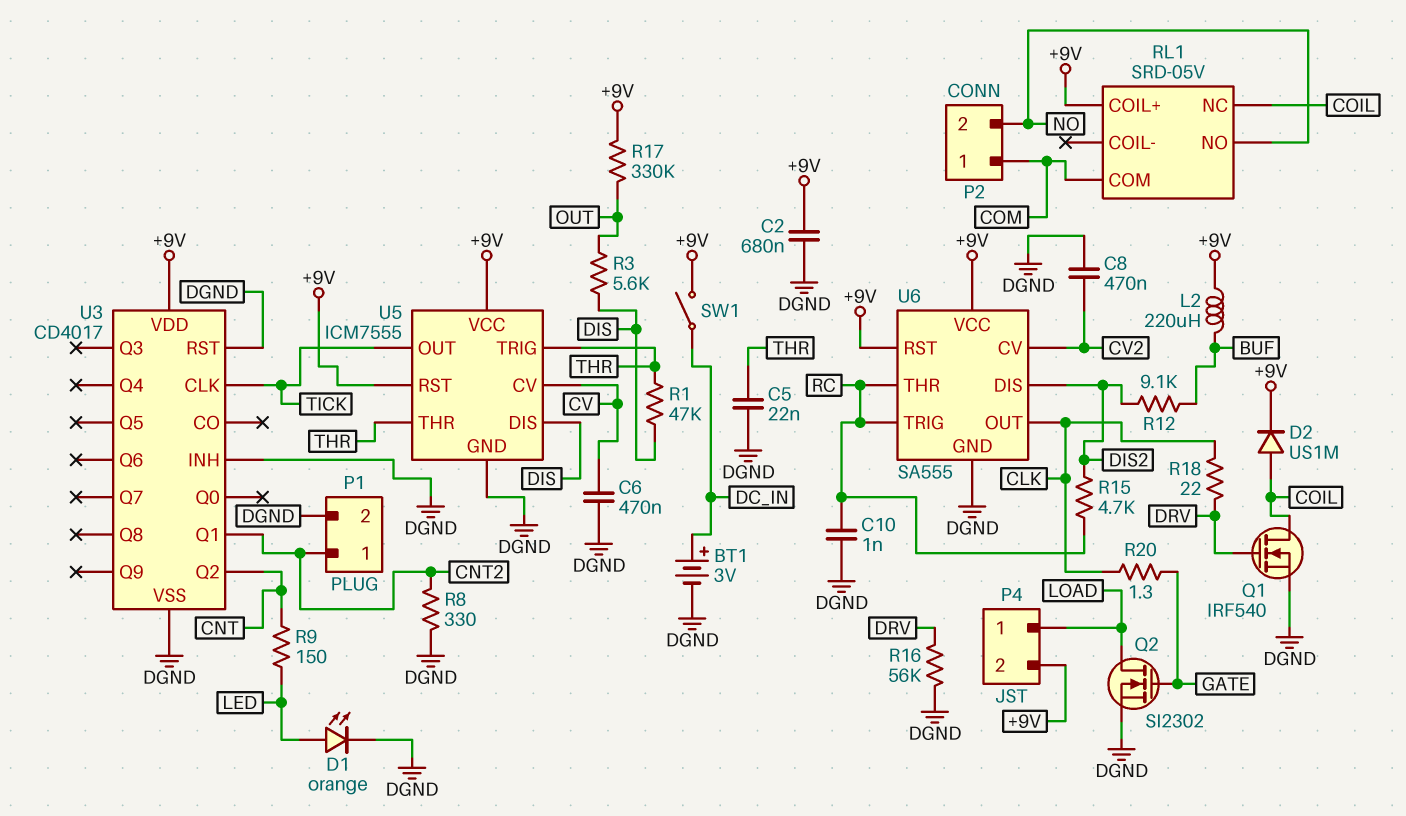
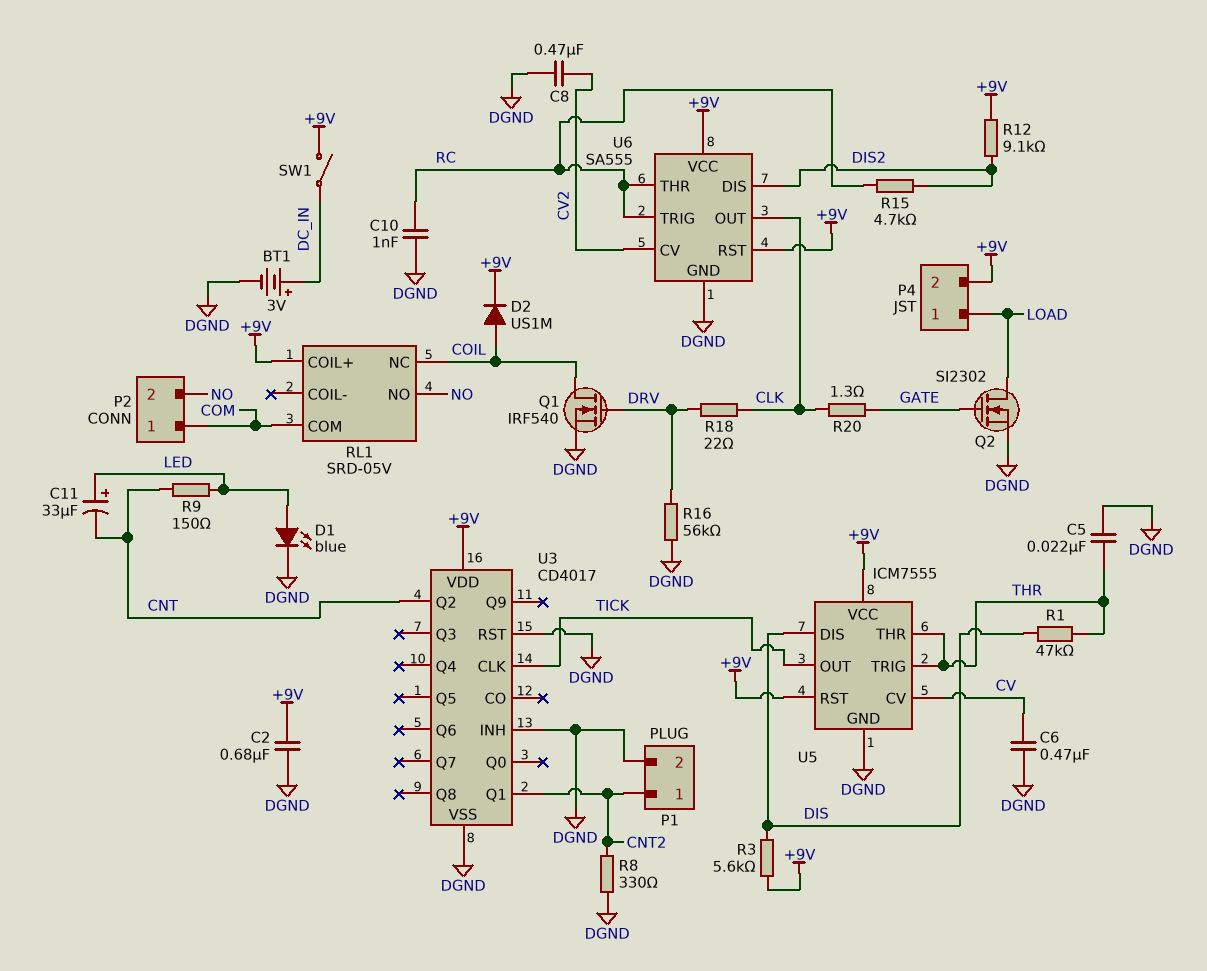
C11: none -> 33uF (plus LED, minus CNT)
D1: LED orange (A LED, K DGND) -> LED blue (A LED, K DGND)
L2: 220uH (+9V, BUF) -> none
R3: 5.6k (DIS, OUT) -> 5.6k (+9V, DIS)
R12: 9.1k (BUF, DIS2) -> 9.1k (+9V, DIS2)
R17: 330k (+9V, OUT) -> none

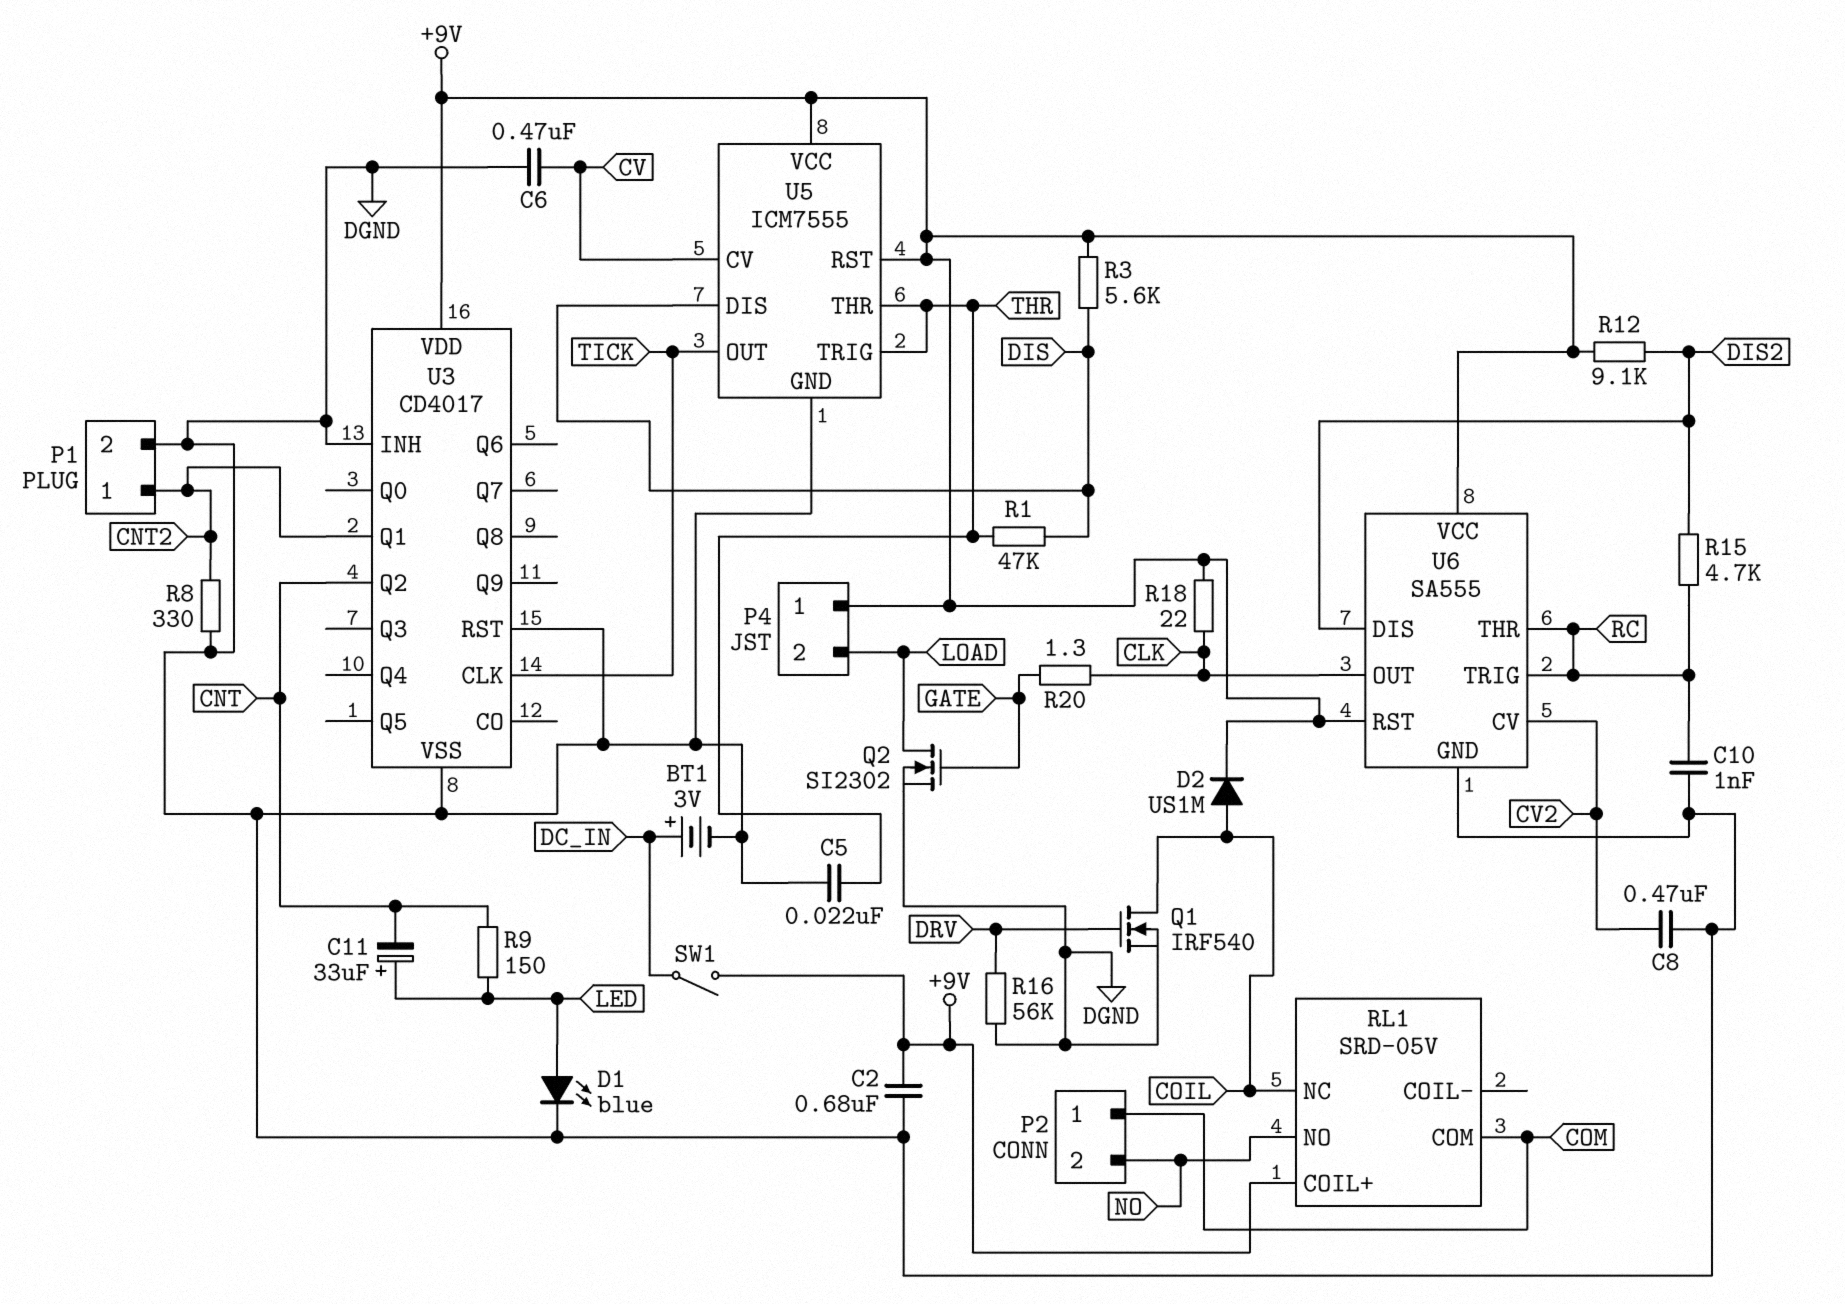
P4 pin 1: LOAD -> +9V
P4 pin 2: +9V -> LOAD
R18: 22 (CLK, DRV) -> 22 (+9V, CLK)

